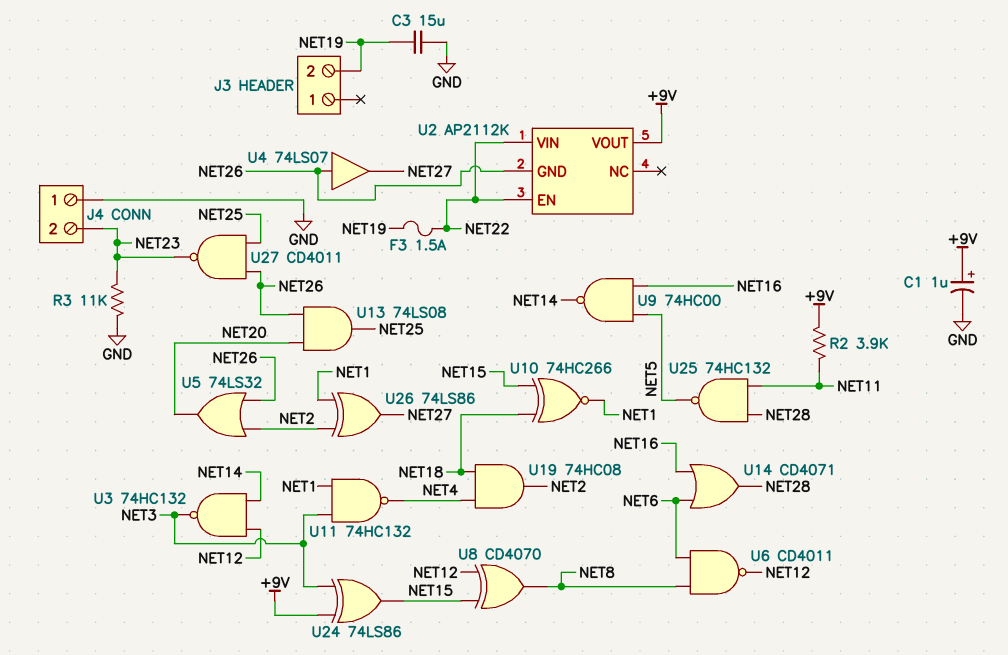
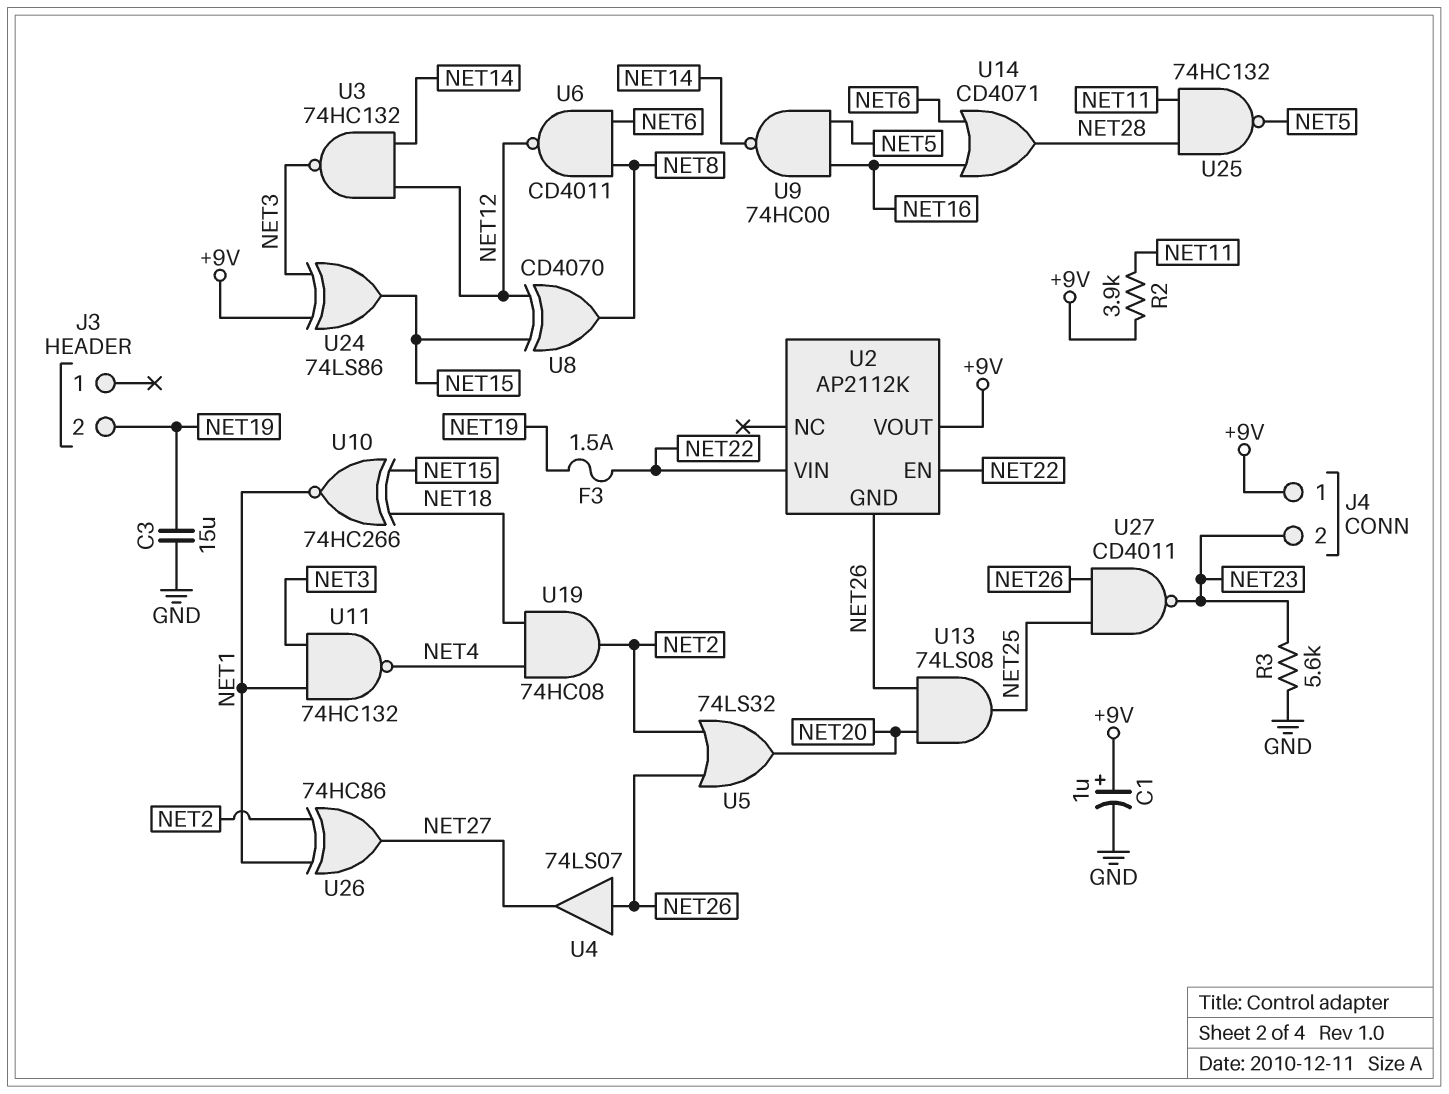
J4 pin 1: GND -> +9V
R3: 11k (GND, NET23) -> 5.6k (GND, NET23)
U26: XOR 74LS86 (in NET1, in NET2, out NET27) -> XOR 74HC86 (in NET1, in NET2, out NET27)

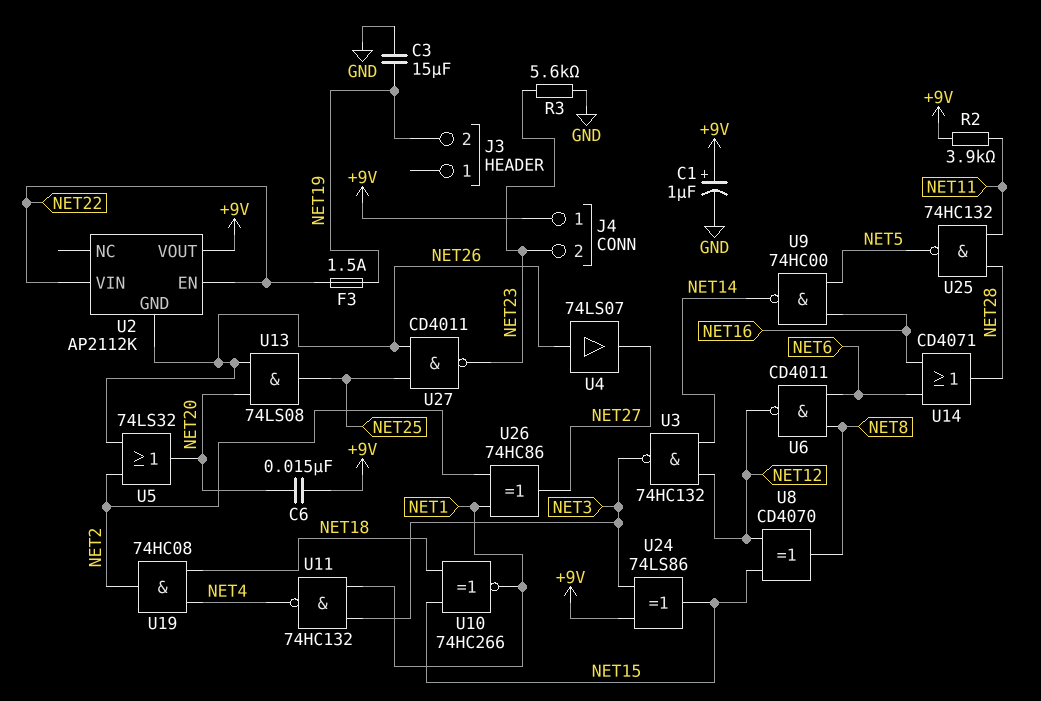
C6: none -> 15nF (+9V, NET20)

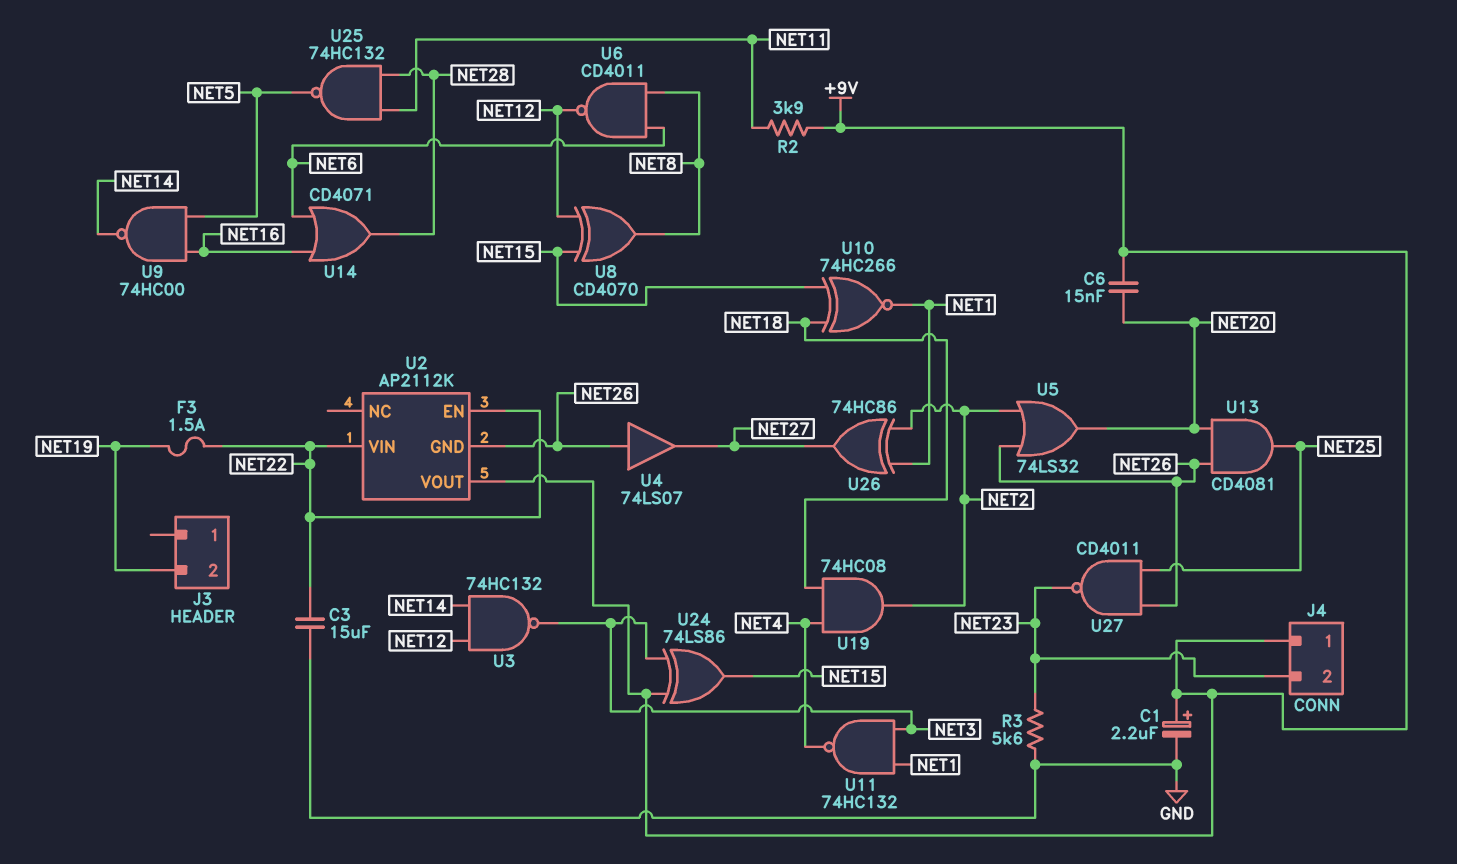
C1: 1uF (plus +9V, minus GND) -> 2.2uF (plus +9V, minus GND)
C3: 15uF (GND, NET19) -> 15uF (GND, NET22)
U13: AND 74LS08 (in NET20, in NET26, out NET25) -> AND CD4081 (in NET20, in NET26, out NET25)

